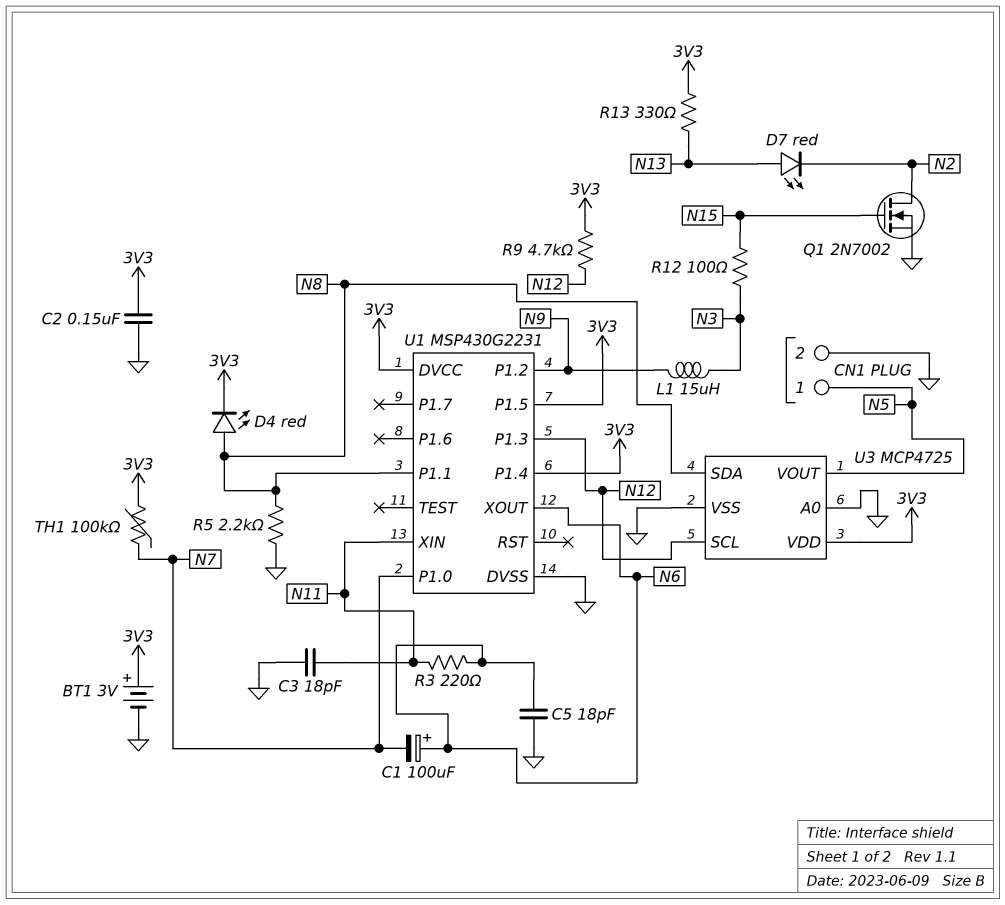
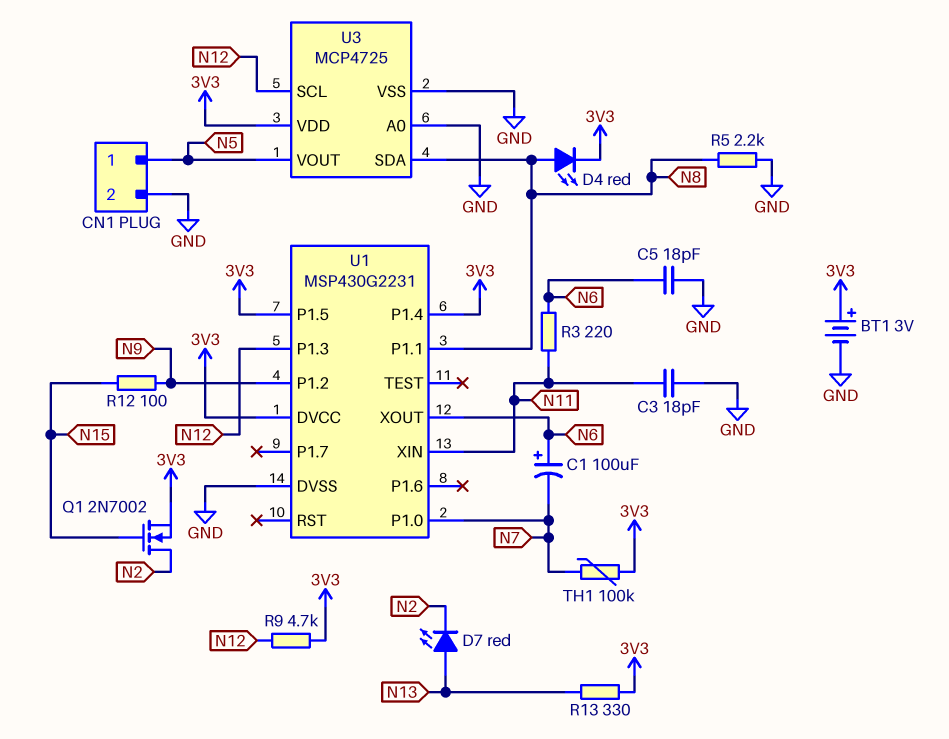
C2: 150nF (3V3, GND) -> none
L1: 15uH (N3, N9) -> none
Q1: NMOS 2N7002 (G N15, D N2, S GND) -> NMOS 2N7002 (G N15, D N2, S 3V3)
R12: 100 (N3, N15) -> 100 (N9, N15)

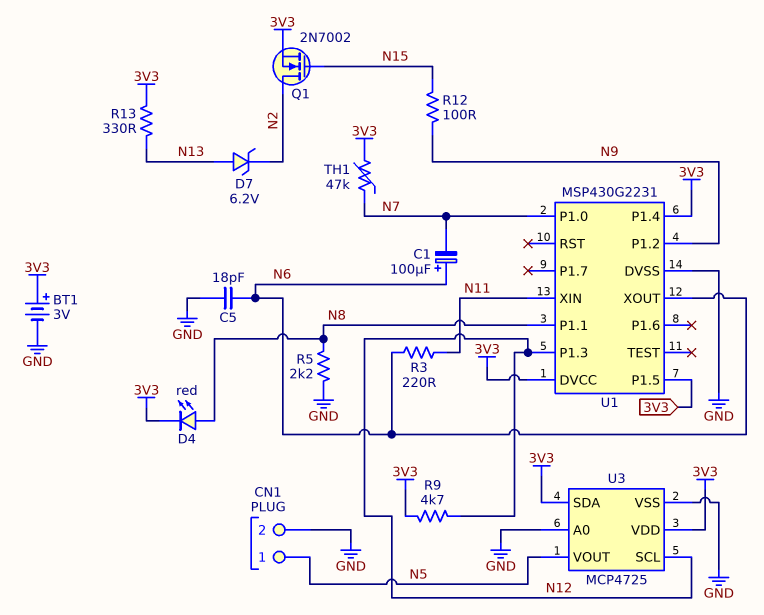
C3: 18pF (GND, N11) -> none
D7: LED red (A N13, K N2) -> zener 6.2V (A N13, K N2)
TH1: 100k (3V3, N7) -> 47k (3V3, N7)
U3 pin SDA: N8 -> 3V3

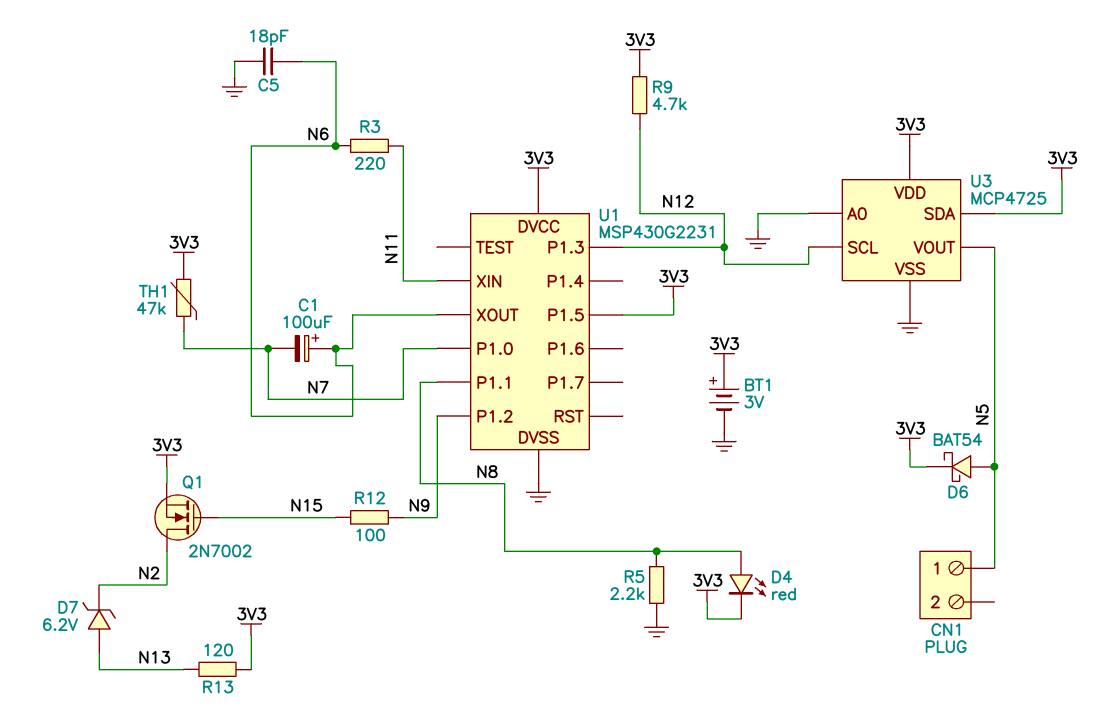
CN1 pin 2: GND -> none
D6: none -> schottky BAT54 (A N5, K 3V3)
R13: 330 (3V3, N13) -> 120 (3V3, N13)
U1 pin P1.4: 3V3 -> none

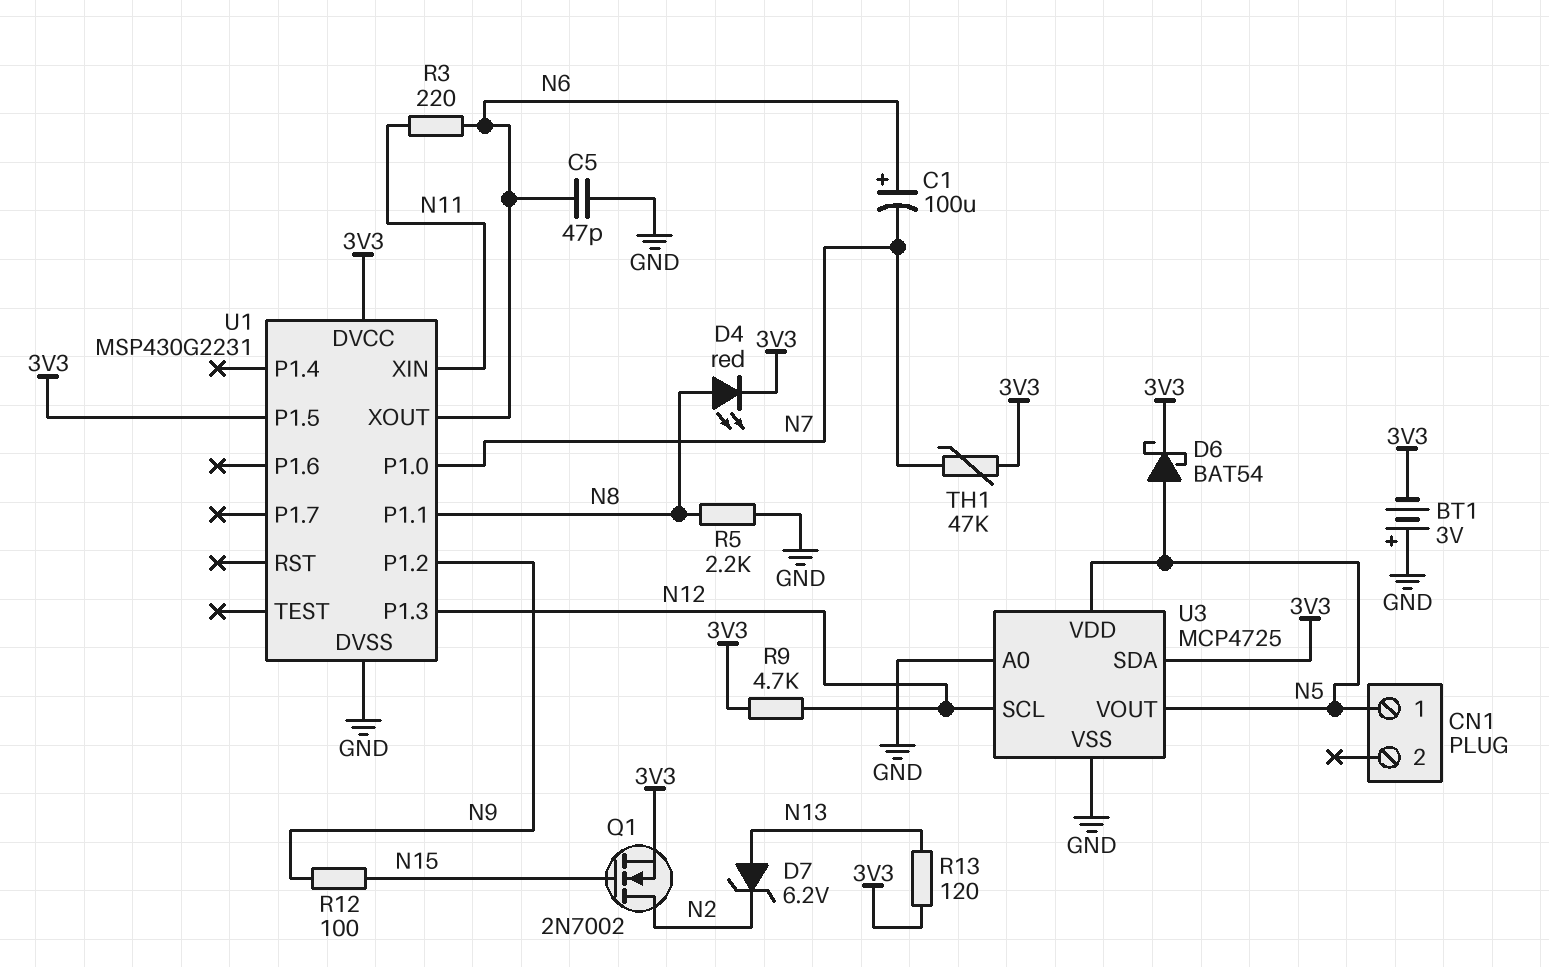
BT1: 3V (plus 3V3, minus GND) -> 3V (plus GND, minus 3V3)
C5: 18pF (GND, N6) -> 47pF (GND, N6)
U3 pin VDD: 3V3 -> N5

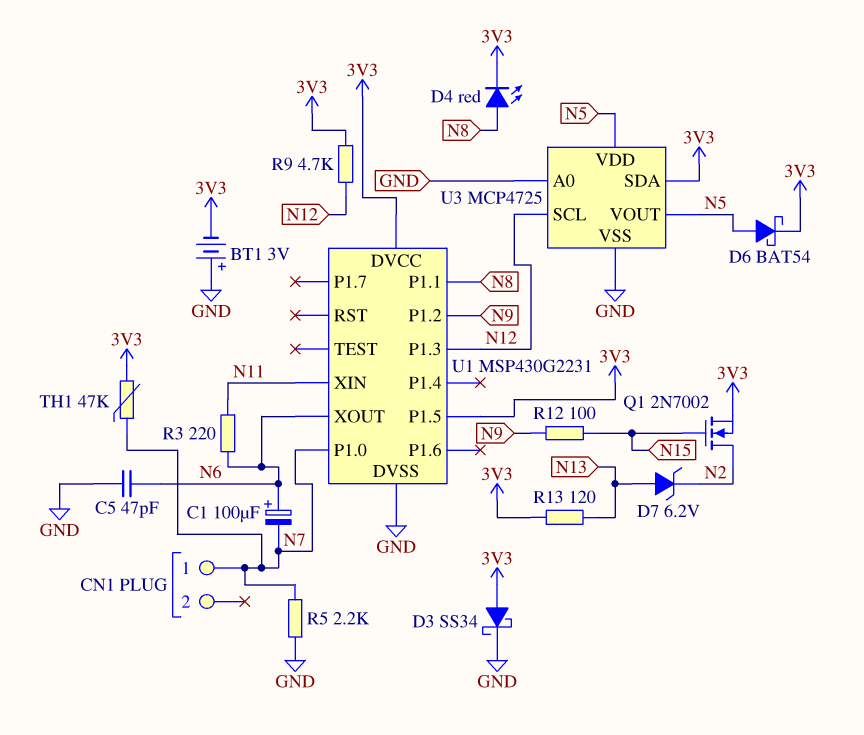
CN1 pin 1: N5 -> N7
D3: none -> schottky SS34 (A 3V3, K GND)
R5: 2.2k (GND, N8) -> 2.2k (GND, N7)

